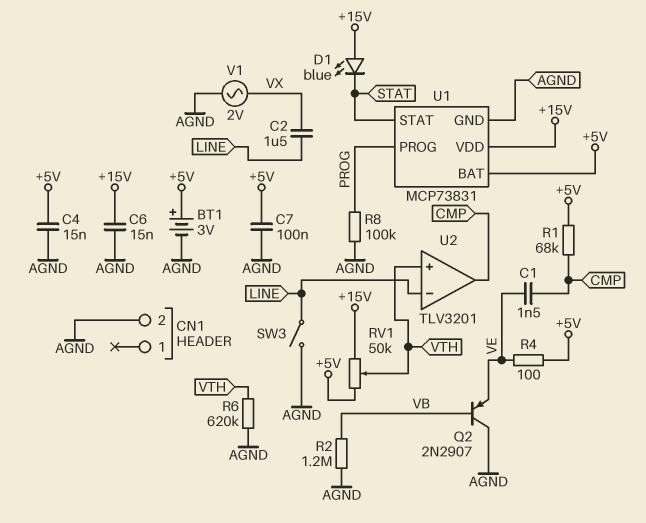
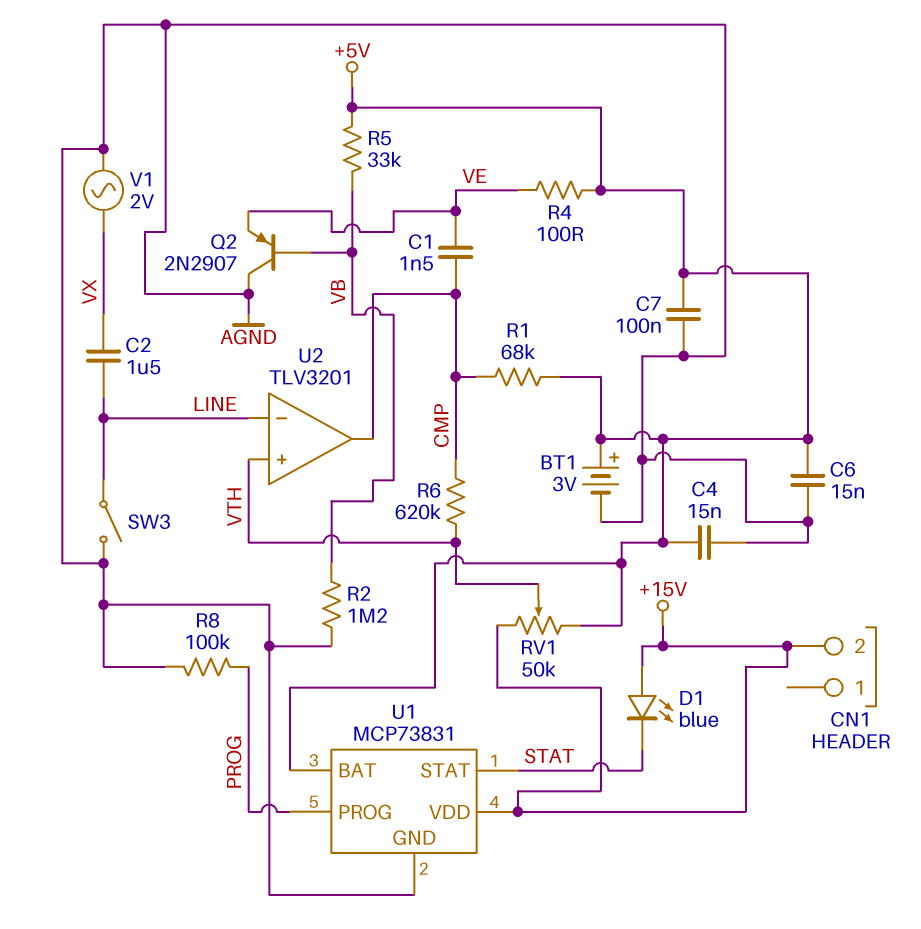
C6: 15nF (+15V, AGND) -> 15nF (+5V, AGND)
CN1 pin 2: AGND -> +15V
R5: none -> 33k (+5V, VB)
R6: 620k (AGND, VTH) -> 620k (CMP, VTH)

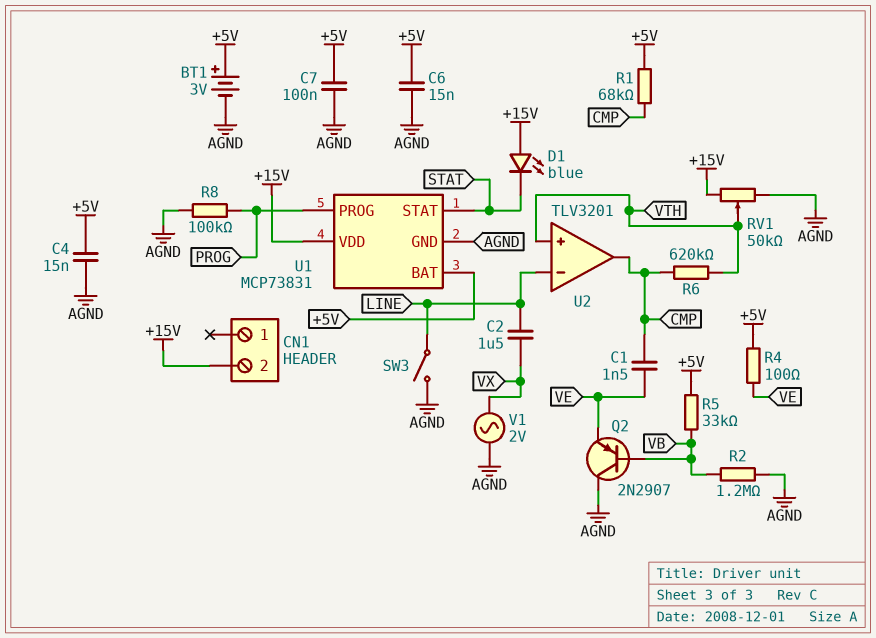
RV1: 50k (+5V, +15V, wiper VTH) -> 50k (+15V, AGND, wiper VTH)

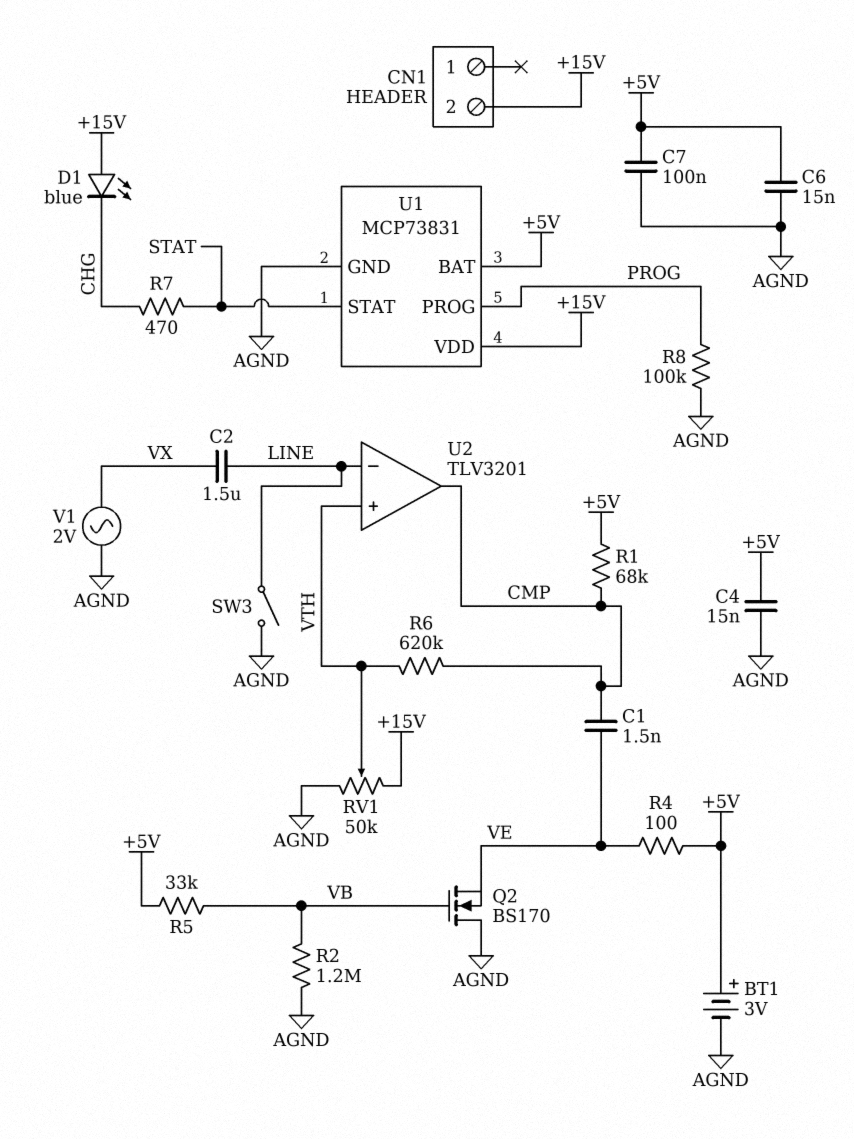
D1: LED blue (A +15V, K STAT) -> LED blue (A +15V, K CHG)
Q2: PNP 2N2907 (B VB, C AGND, E VE) -> NMOS BS170 (G VB, D AGND, S VE)
R7: none -> 470 (CHG, STAT)

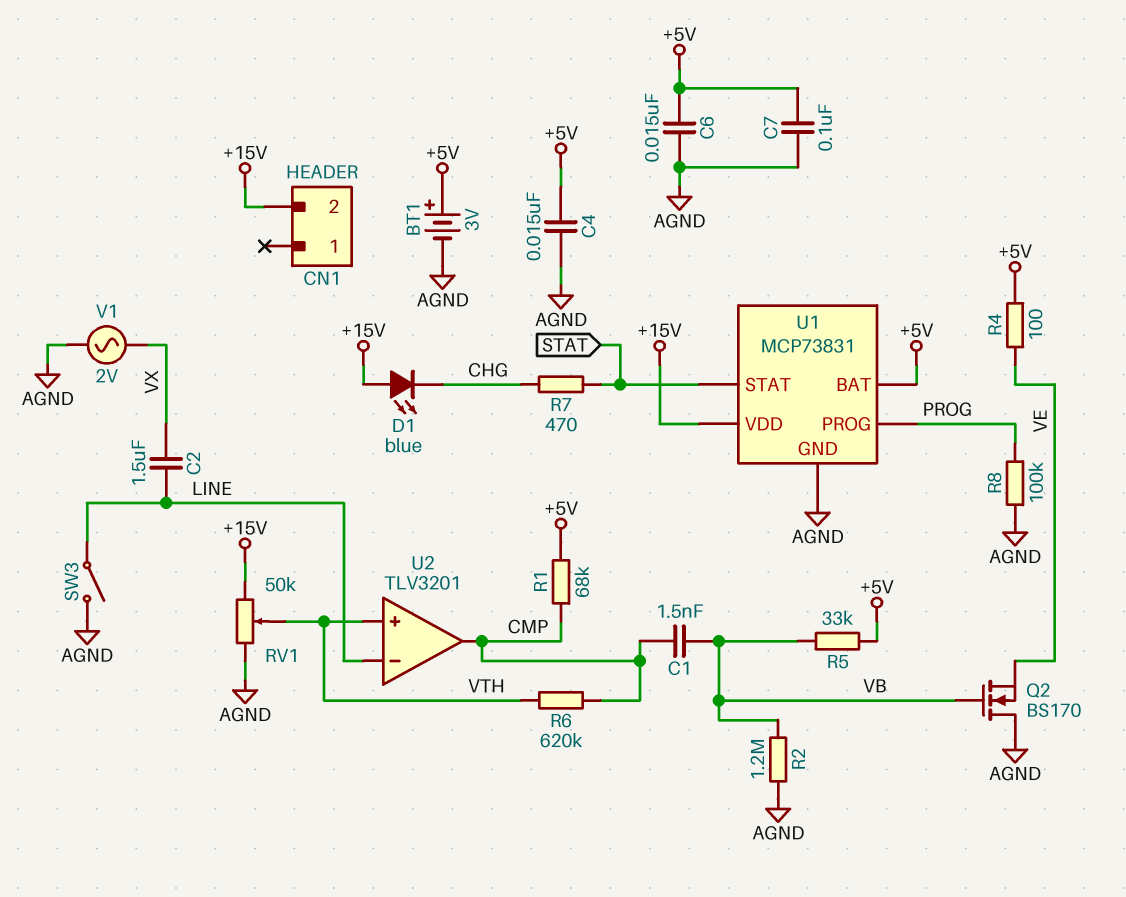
C1: 1.5nF (CMP, VE) -> 1.5nF (CMP, VB)

